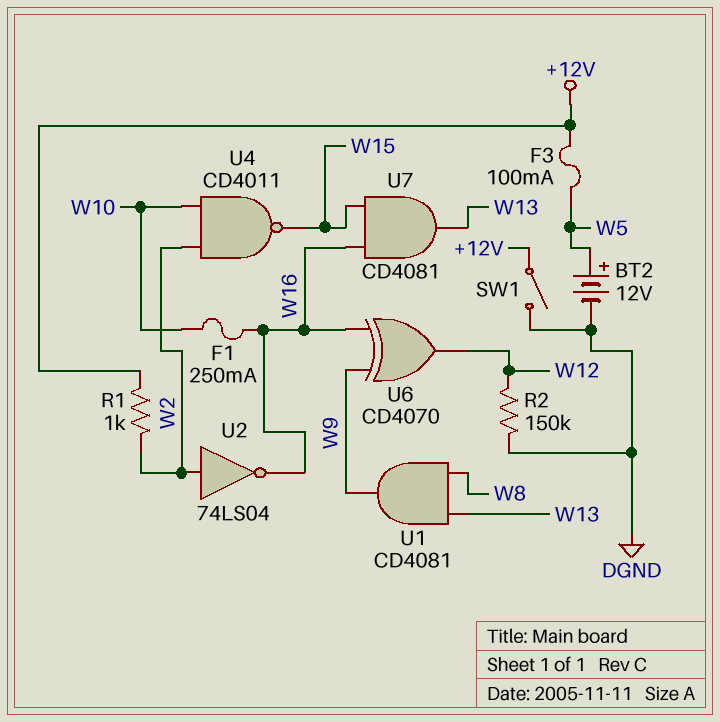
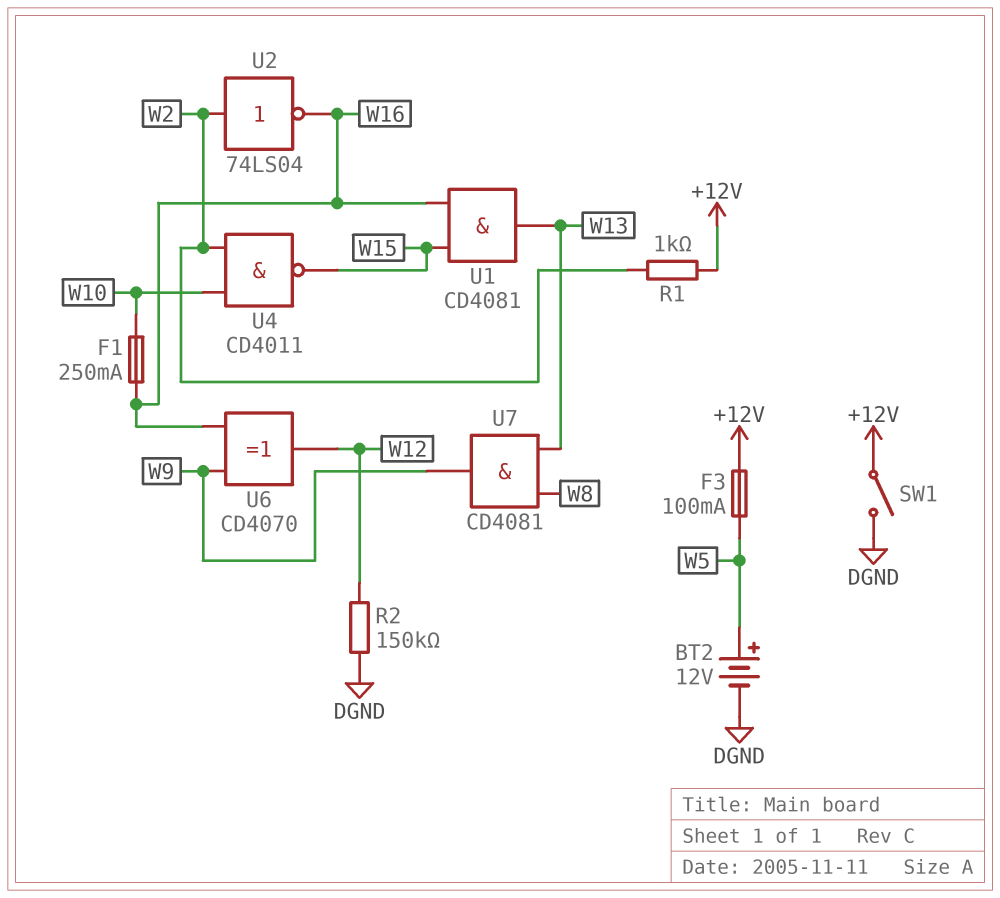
U1: AND CD4081 (in W8, in W13, out W9) -> AND CD4081 (in W15, in W16, out W13)
U7: AND CD4081 (in W15, in W16, out W13) -> AND CD4081 (in W8, in W13, out W9)

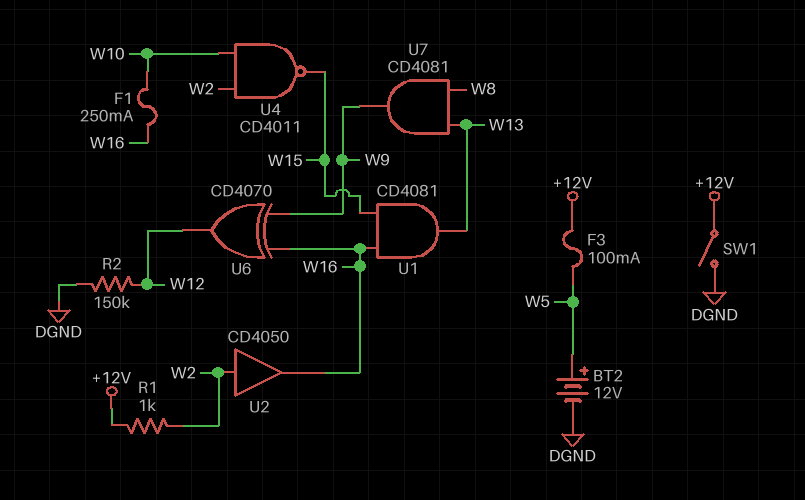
U2: NOT 74LS04 (in W2, out W16) -> buffer CD4050 (in W2, out W16)

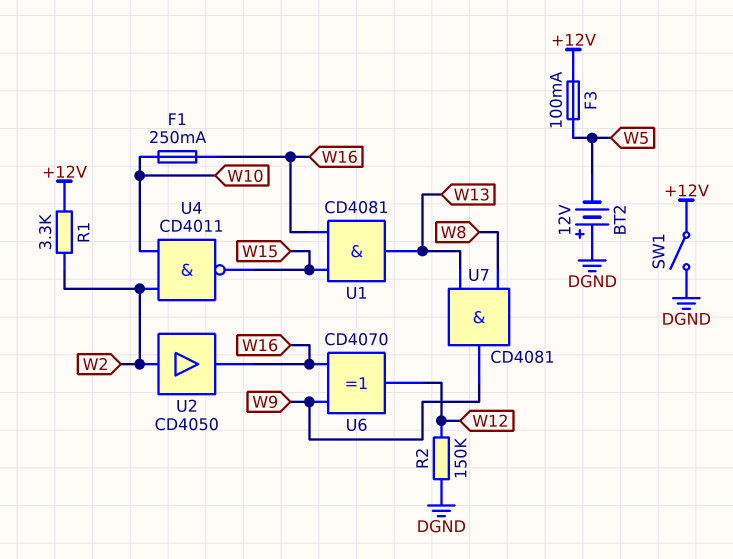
BT2: 12V (plus W5, minus DGND) -> 12V (plus DGND, minus W5)
R1: 1k (+12V, W2) -> 3.3k (+12V, W2)

